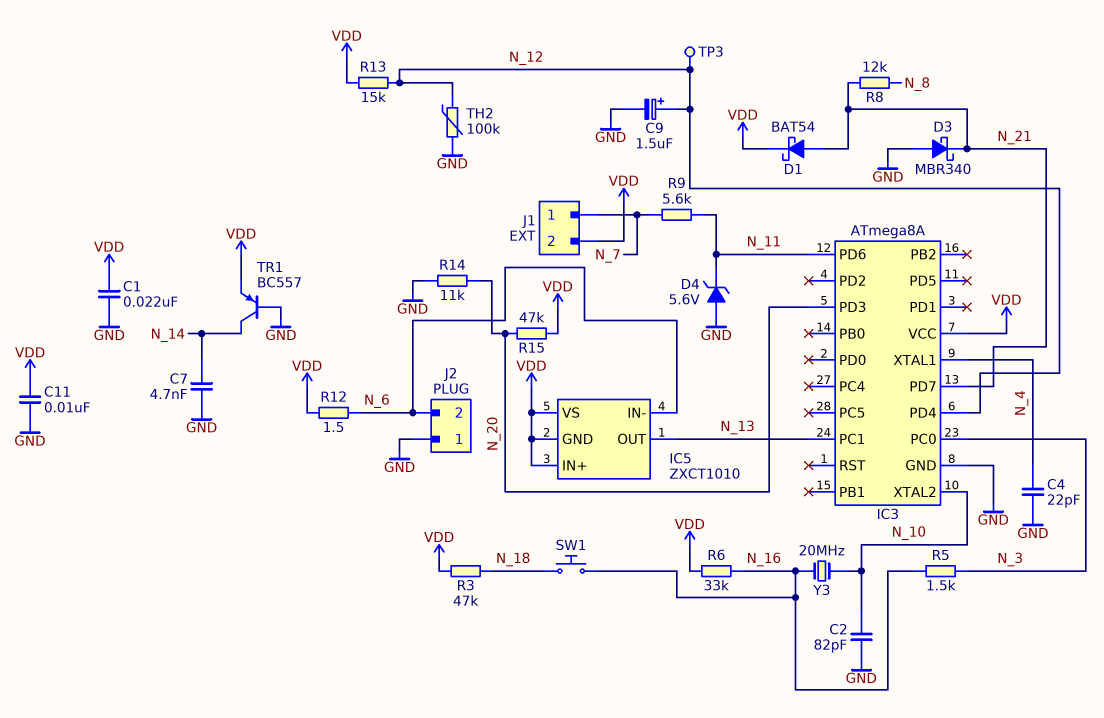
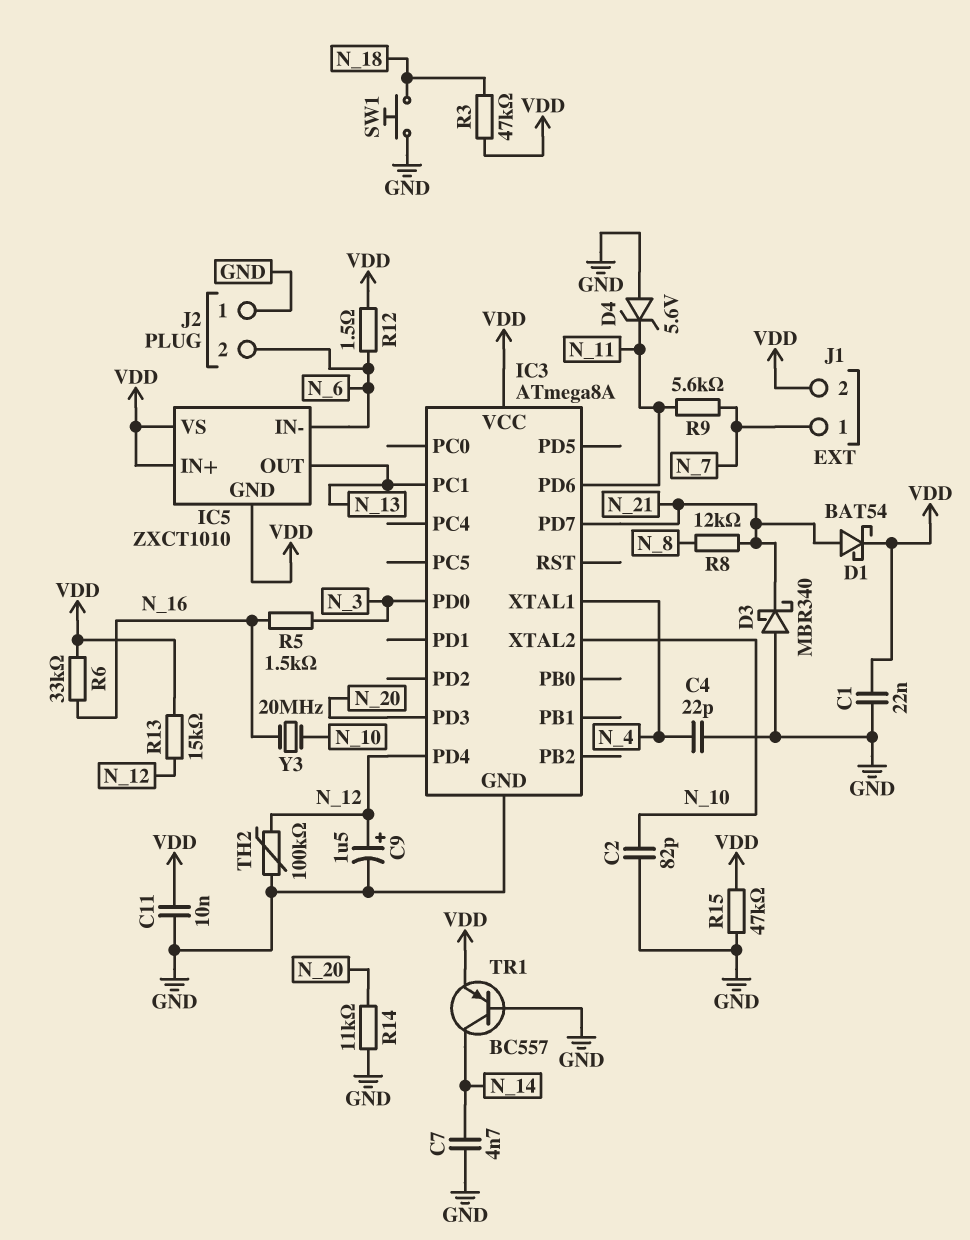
IC3 pin PC0: N_3 -> none
IC3 pin PD0: none -> N_3
R15: 47k (N_20, VDD) -> 47k (GND, VDD)
SW1: button (N_16, N_18) -> button (GND, N_18)
TP3: test point (N_12) -> none

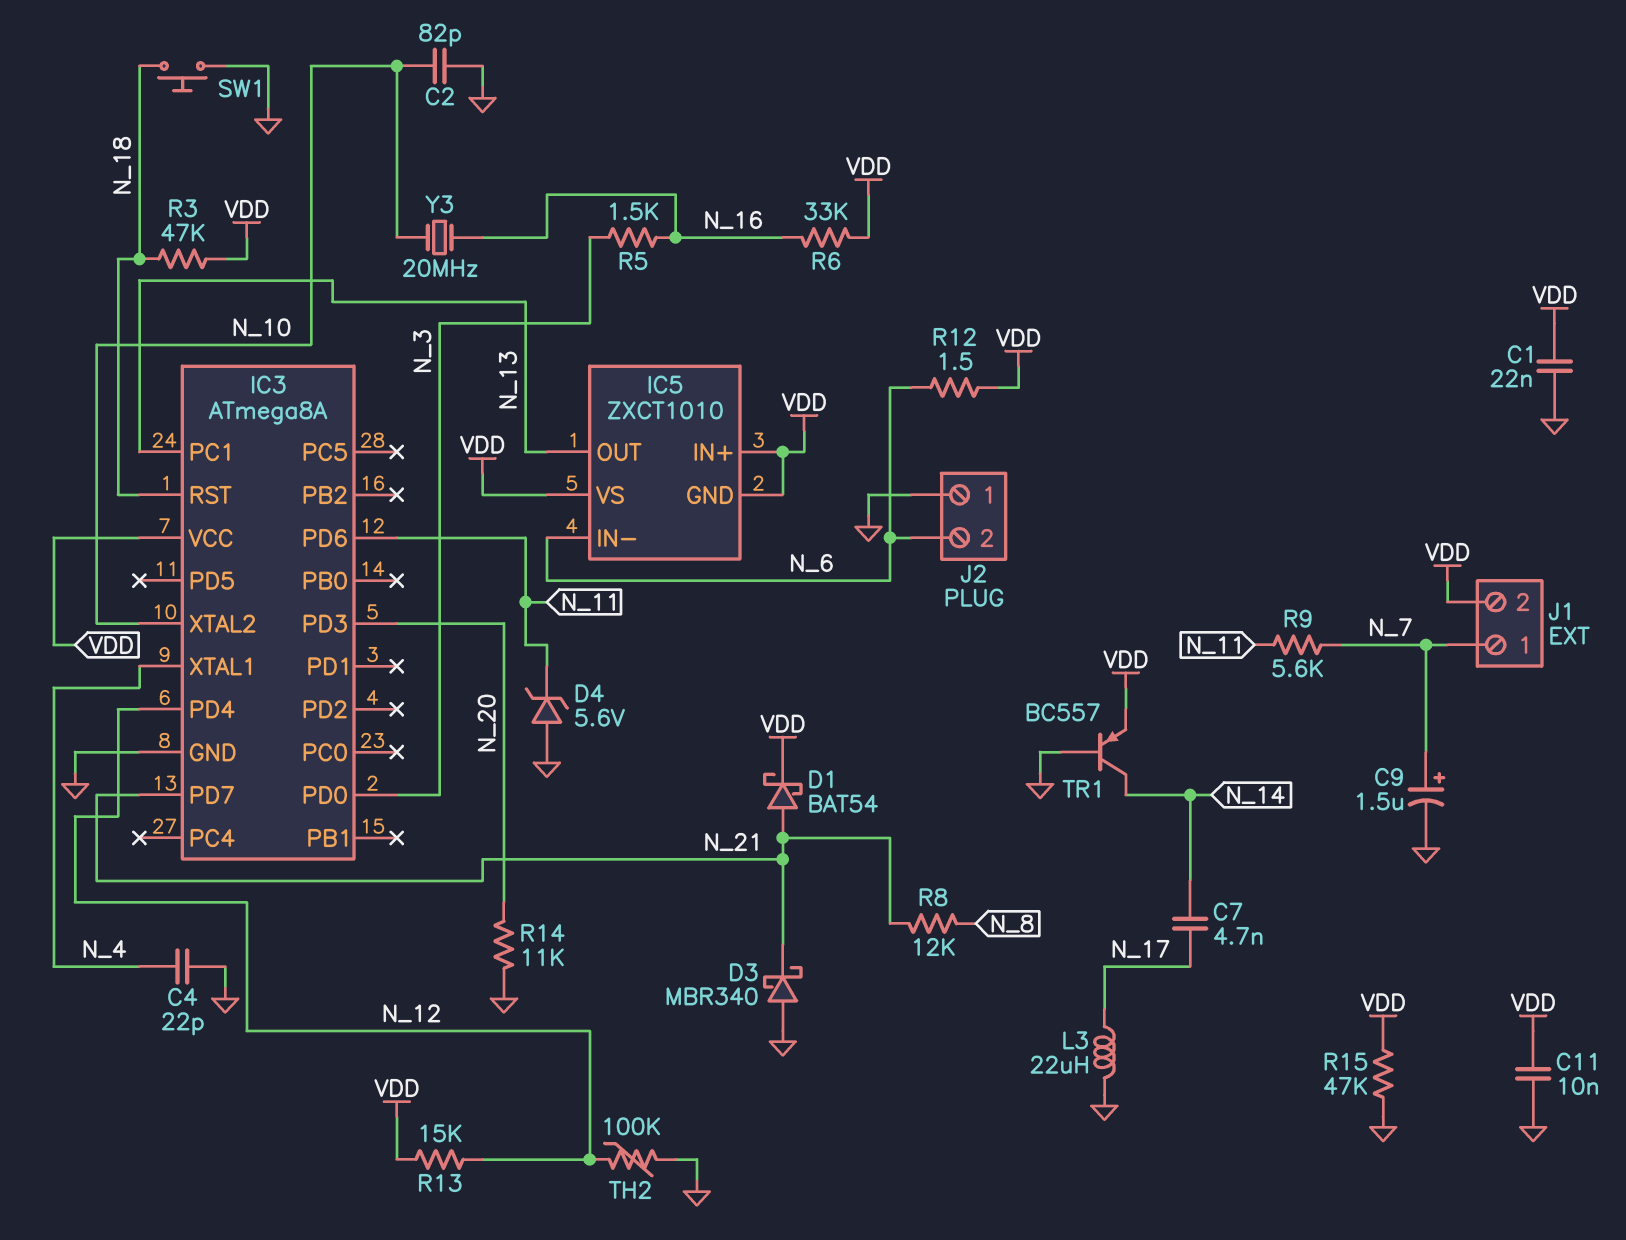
C7: 4.7nF (GND, N_14) -> 4.7nF (N_14, N_17)
C9: 1.5uF (plus N_12, minus GND) -> 1.5uF (plus N_7, minus GND)
IC3 pin RST: none -> N_18
L3: none -> 22uH (GND, N_17)

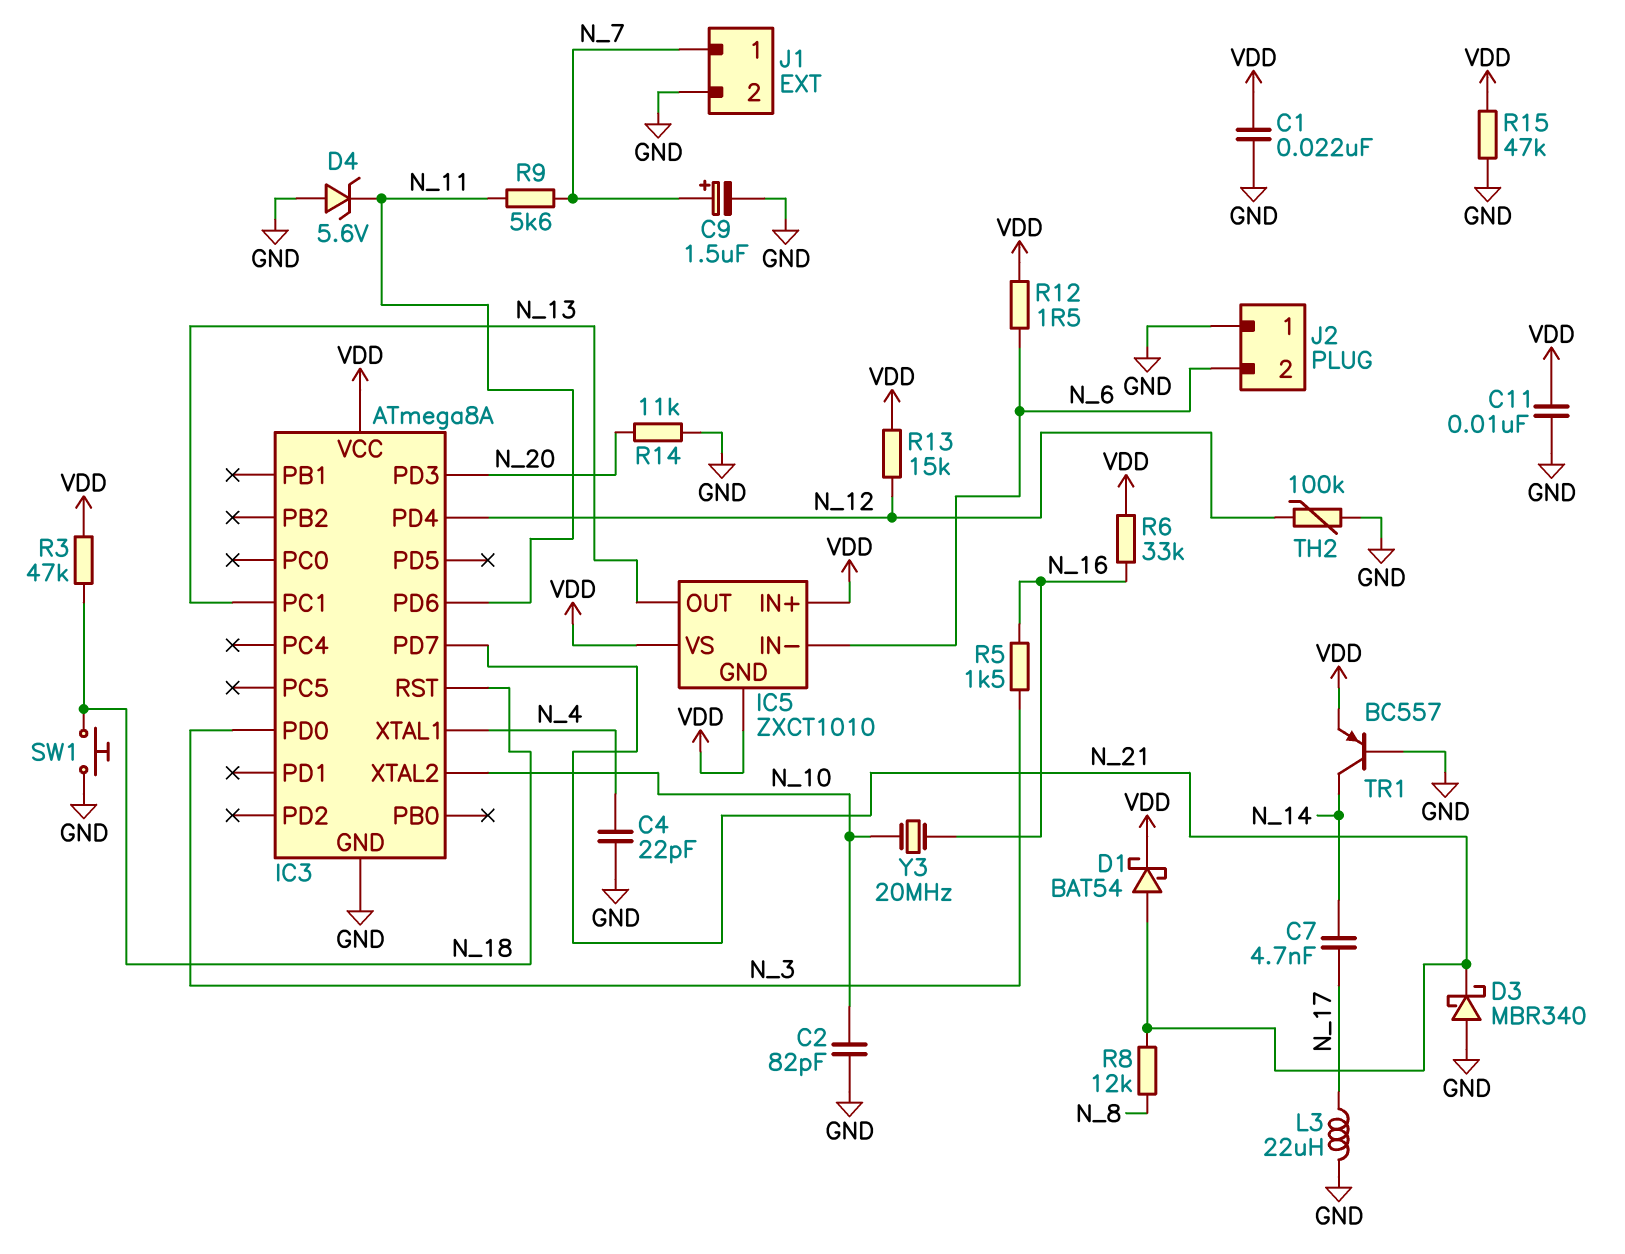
J1 pin 2: VDD -> GND

